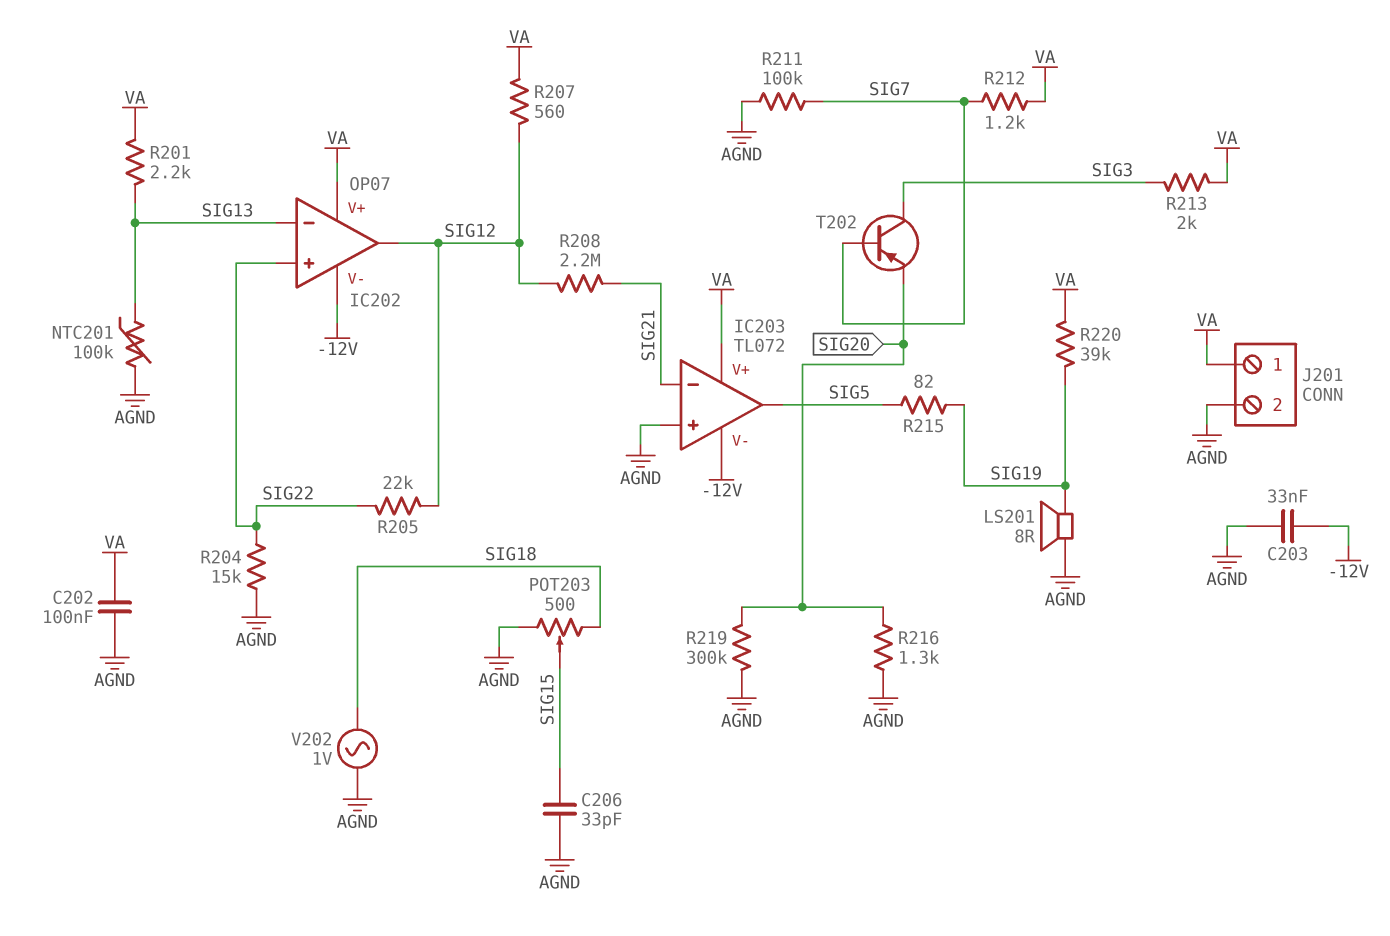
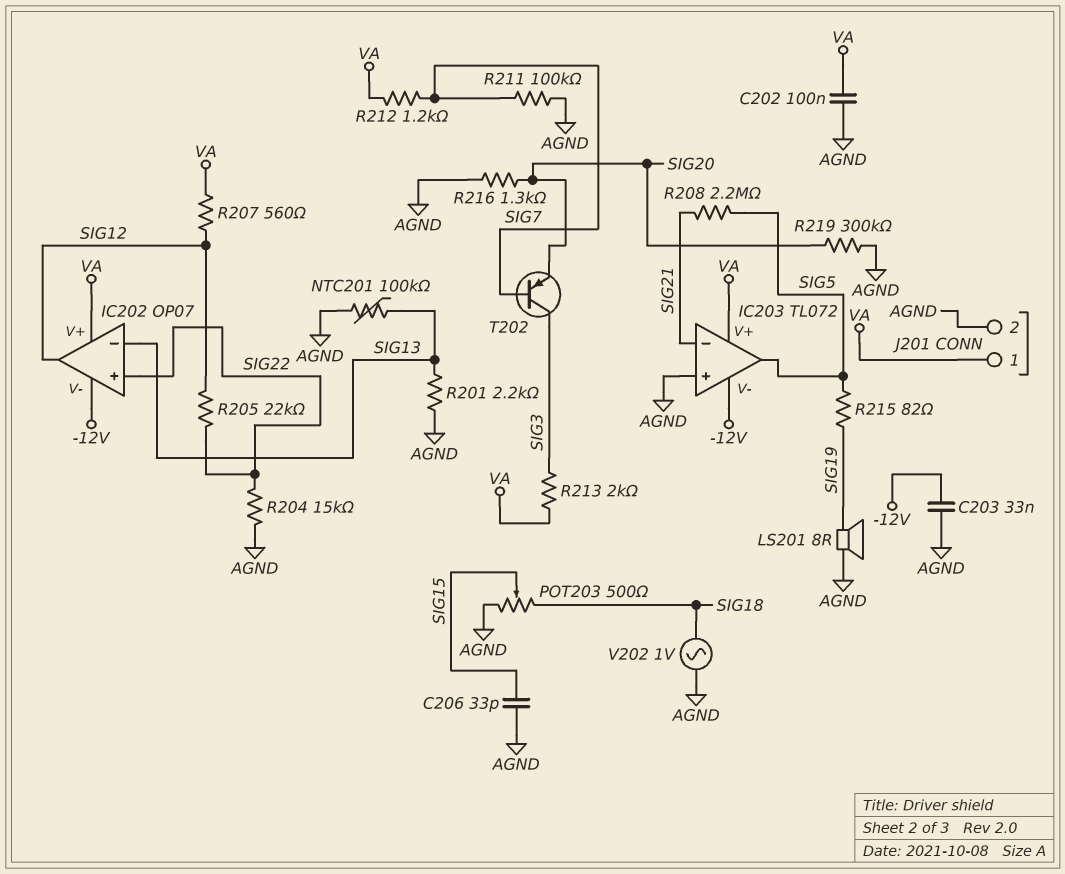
R201: 2.2k (SIG13, VA) -> 2.2k (AGND, SIG13)
R208: 2.2M (SIG12, SIG21) -> 2.2M (SIG5, SIG21)
R220: 39k (SIG19, VA) -> none

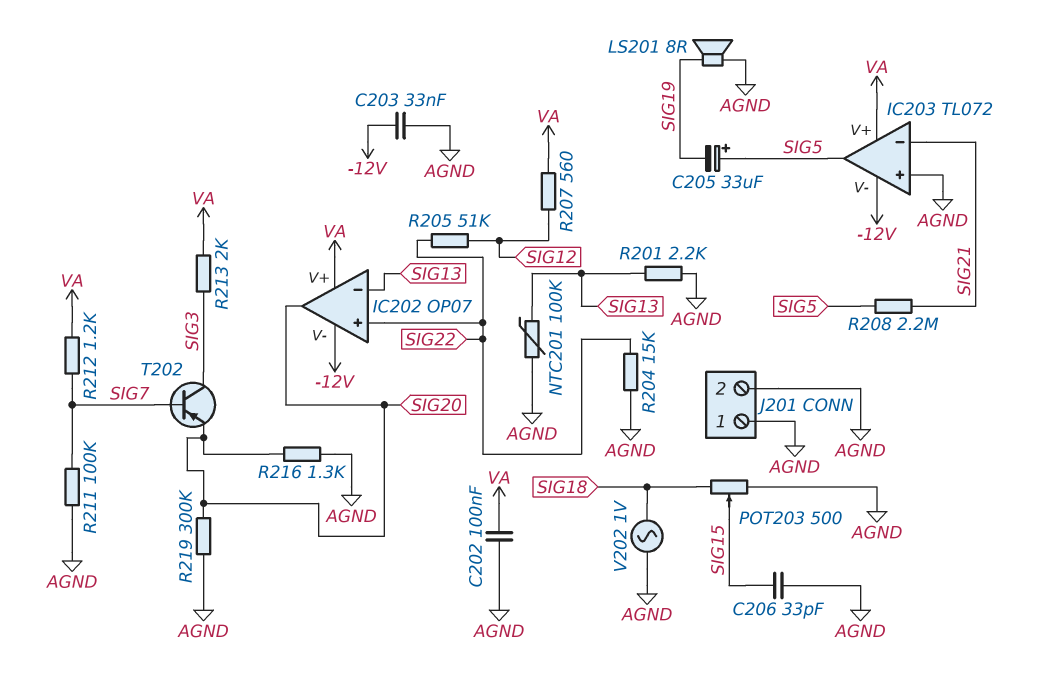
C205: none -> 33uF (plus SIG5, minus SIG19)
IC202 pin out: SIG12 -> SIG20
J201 pin 1: VA -> AGND
R205: 22k (SIG12, SIG22) -> 51k (SIG12, SIG22)
R215: 82 (SIG5, SIG19) -> none

